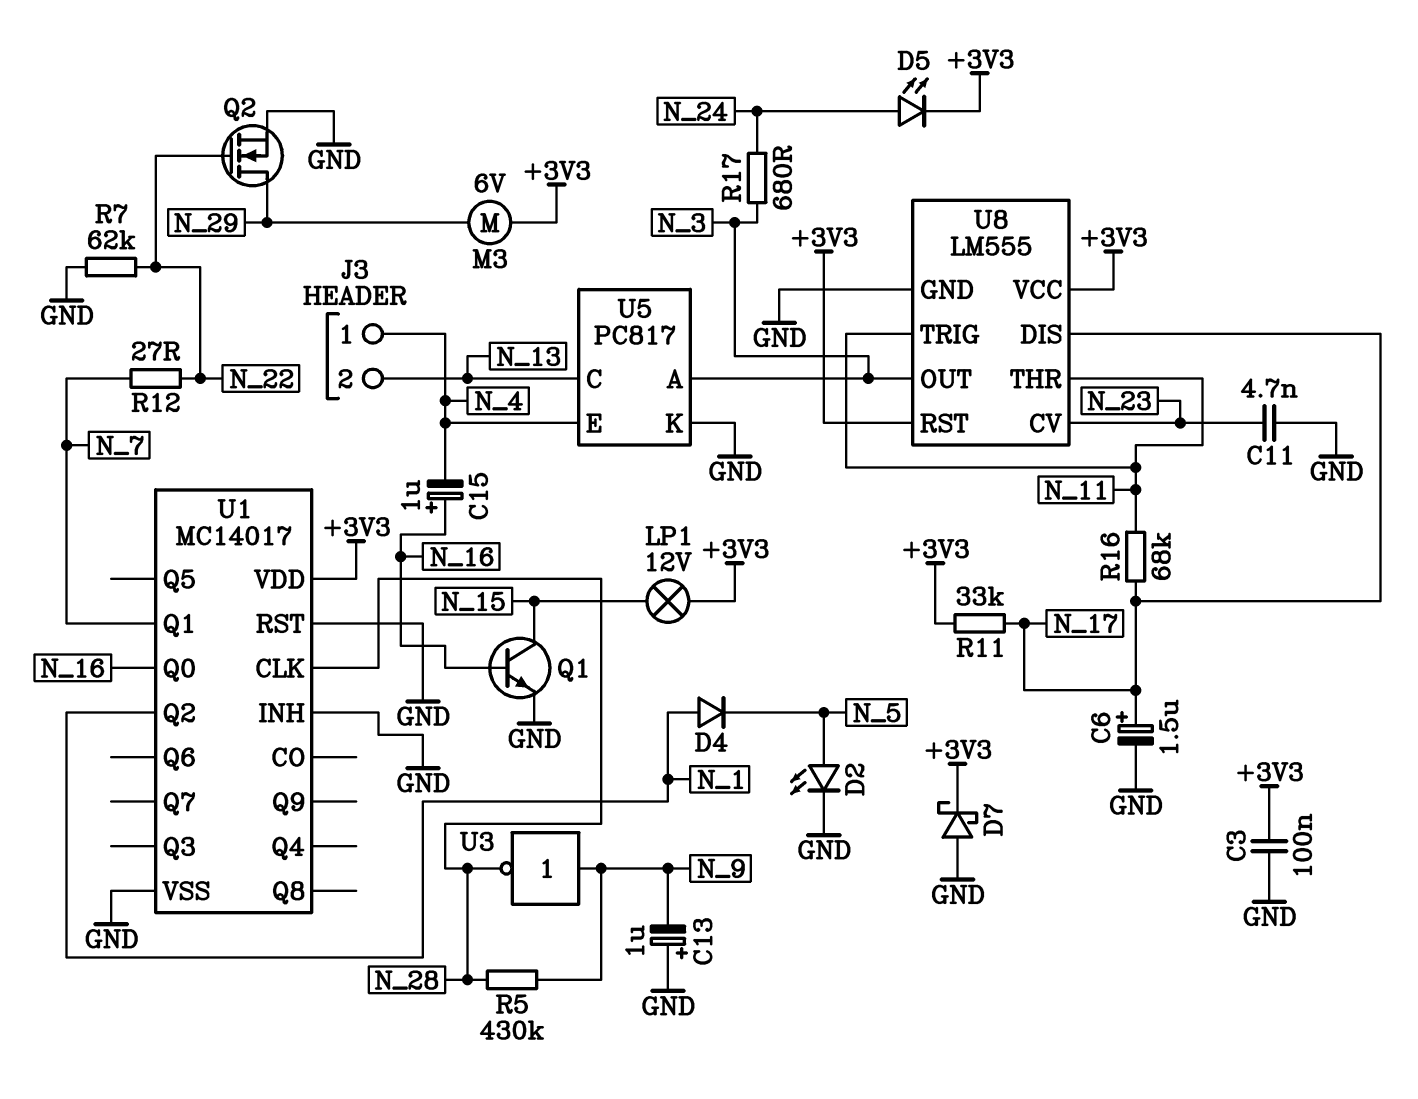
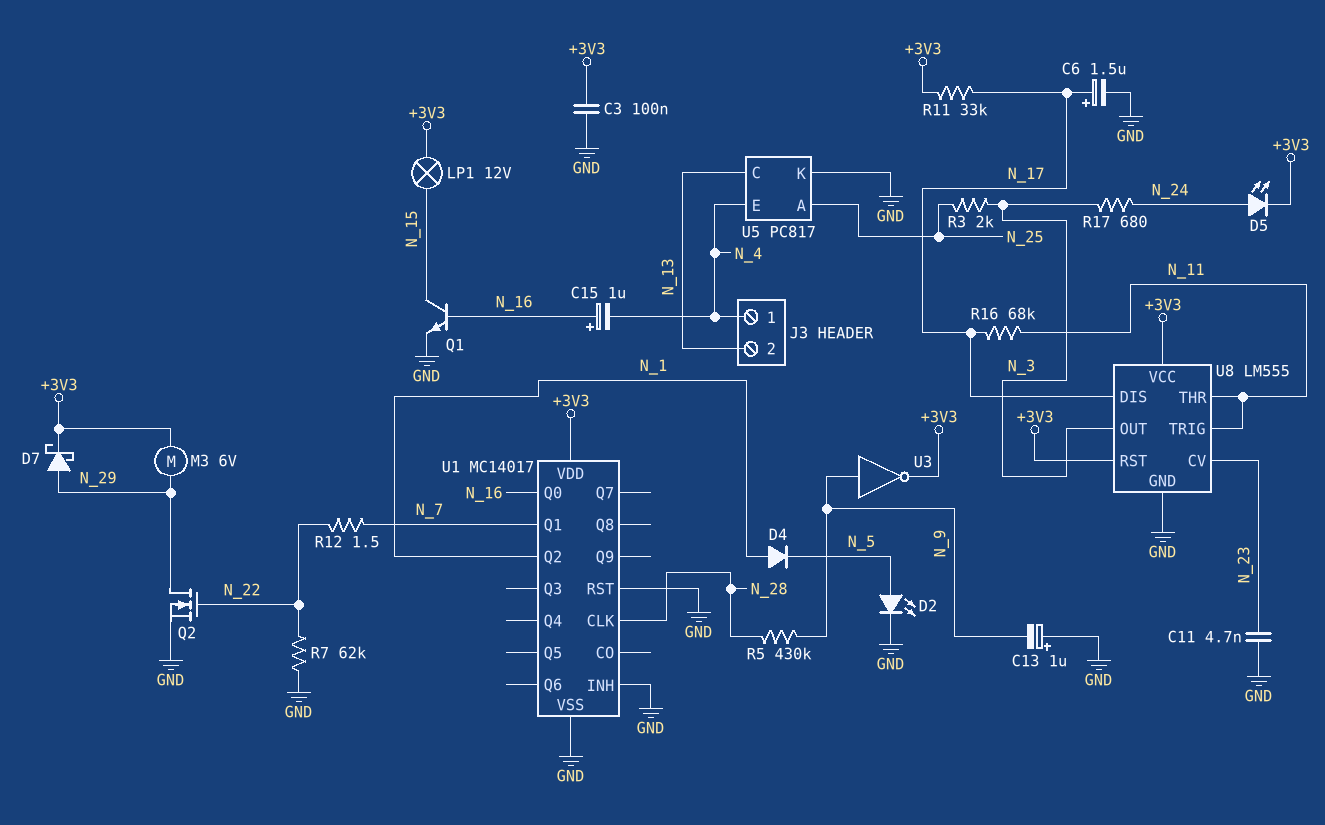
D7: schottky (A GND, K +3V3) -> schottky (A N_29, K +3V3)
R3: none -> 2k (N_3, N_25)
R12: 27 (N_7, N_22) -> 1.5 (N_7, N_22)
U3: NOT (in N_9, out N_28) -> NOT (in N_9, out +3V3)
U5 pin A: N_3 -> N_25

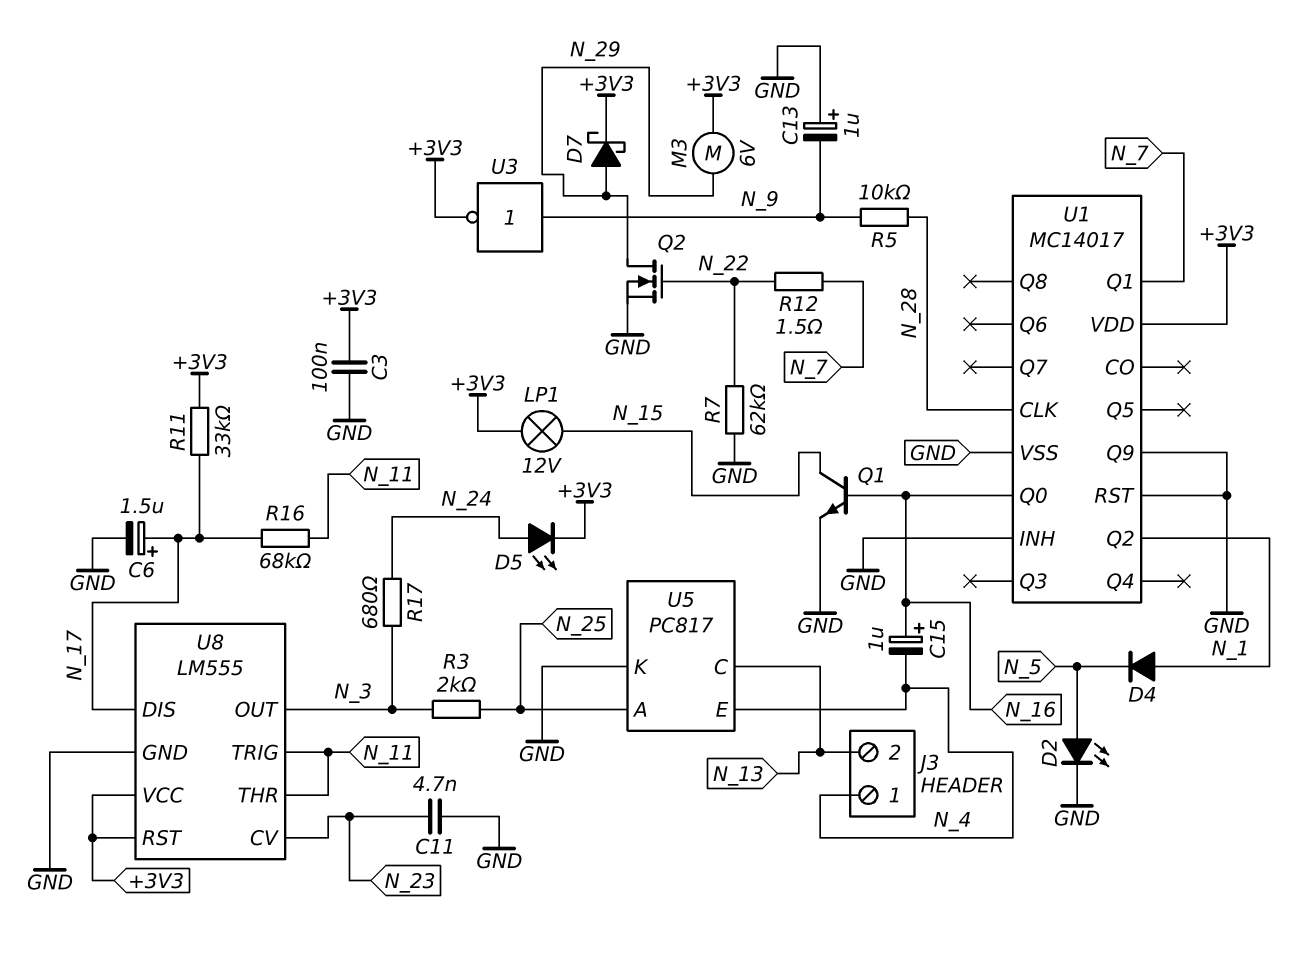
R5: 430k (N_9, N_28) -> 10k (N_9, N_28)
U1 pin Q9: none -> GND

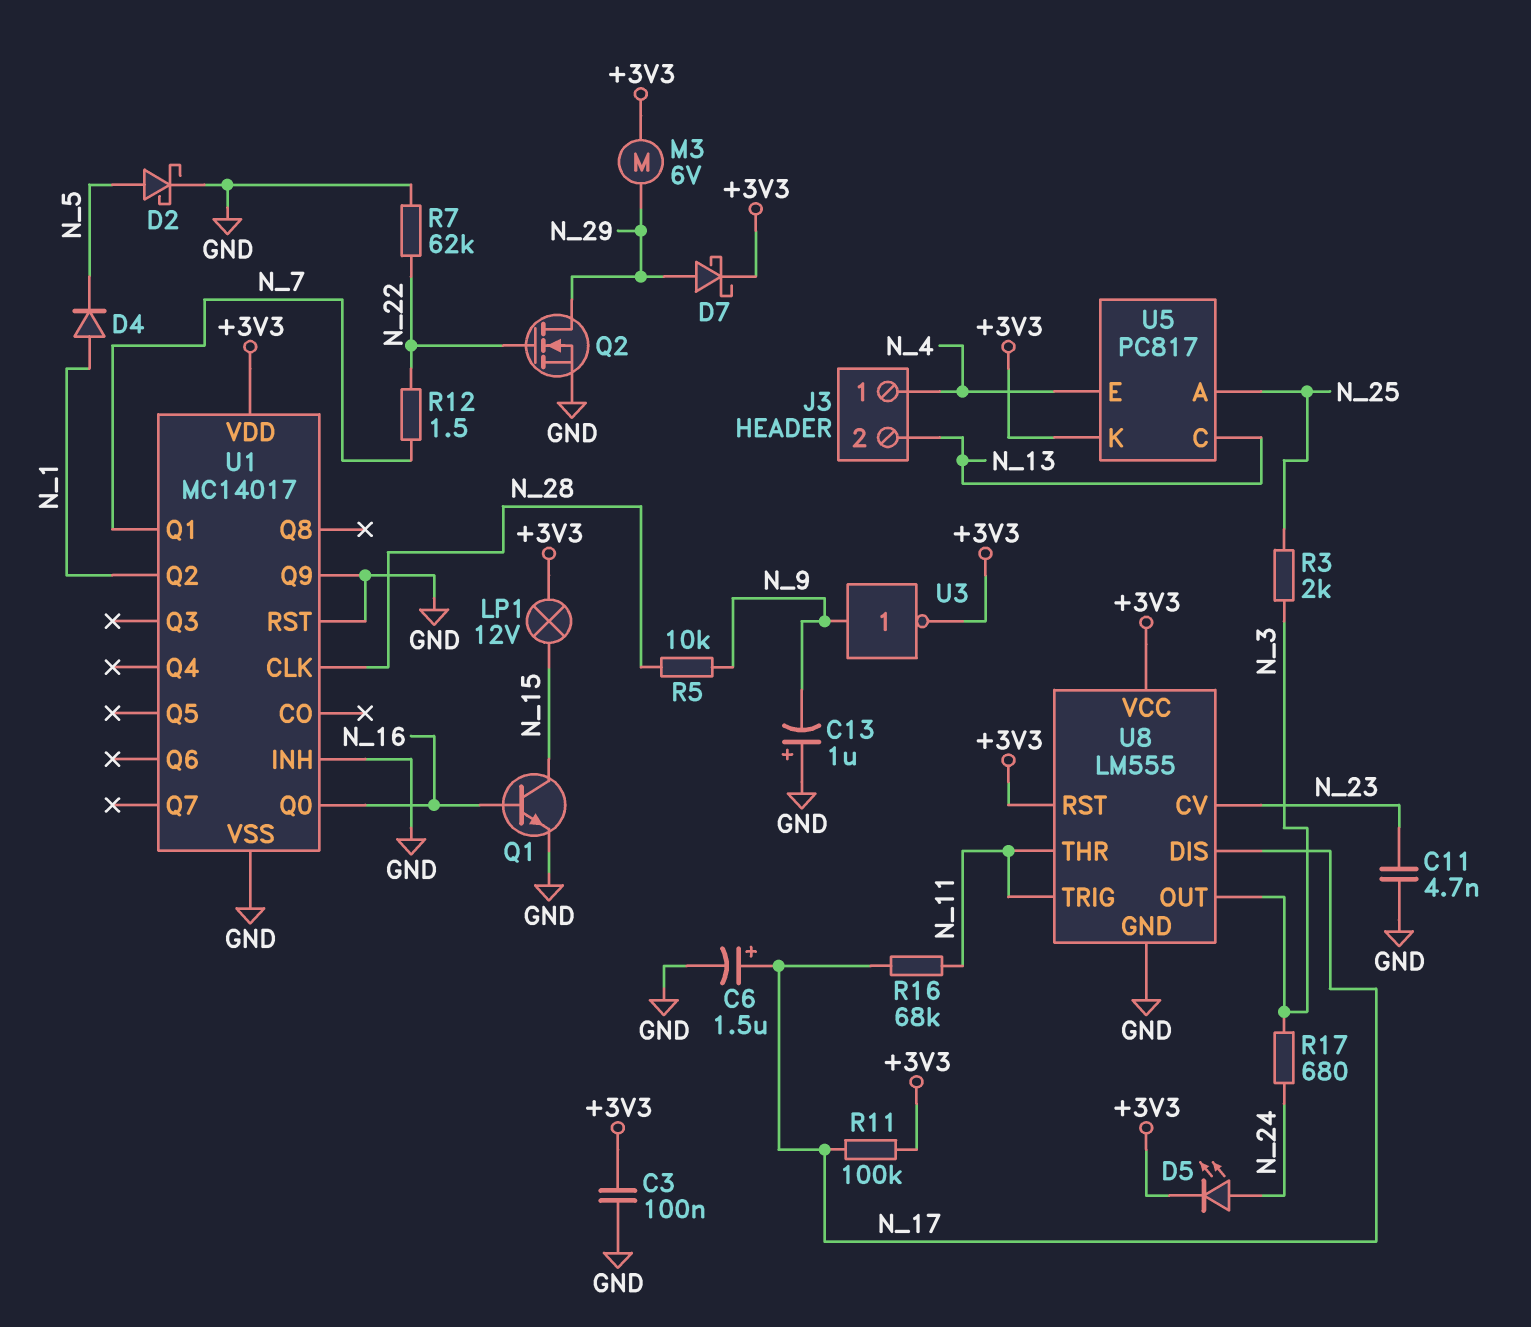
C15: 1uF (plus N_16, minus N_4) -> none
D2: LED (A N_5, K GND) -> schottky (A N_5, K GND)
R11: 33k (+3V3, N_17) -> 100k (+3V3, N_17)
U5 pin K: GND -> +3V3

